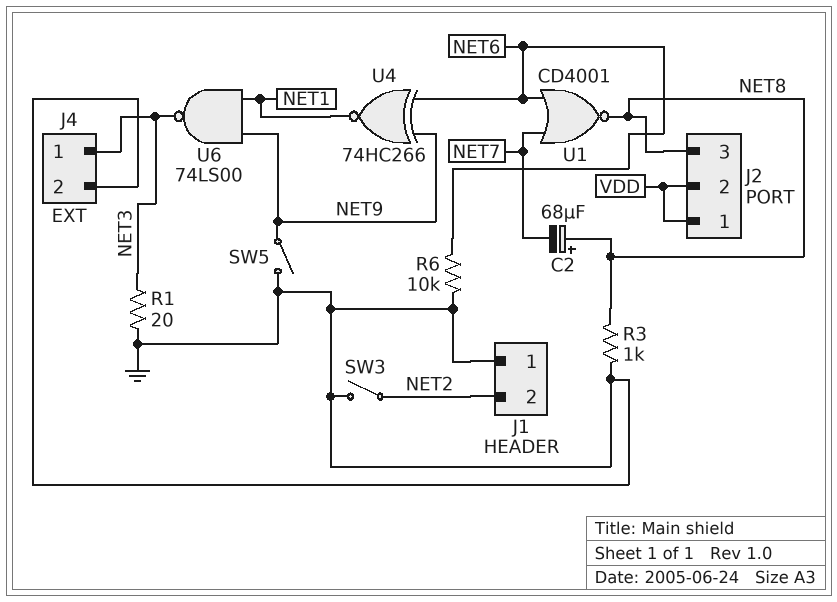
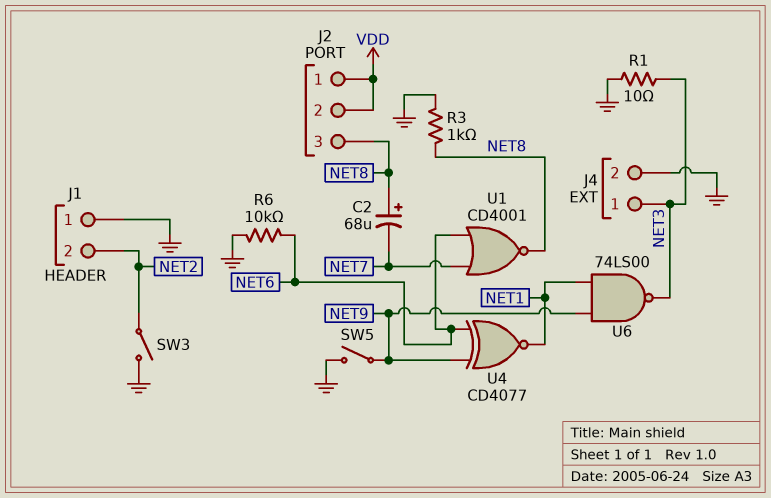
R1: 20 (GND, NET3) -> 10 (GND, NET3)
U4: XNOR 74HC266 (in NET6, in NET9, out NET1) -> XNOR CD4077 (in NET6, in NET9, out NET1)

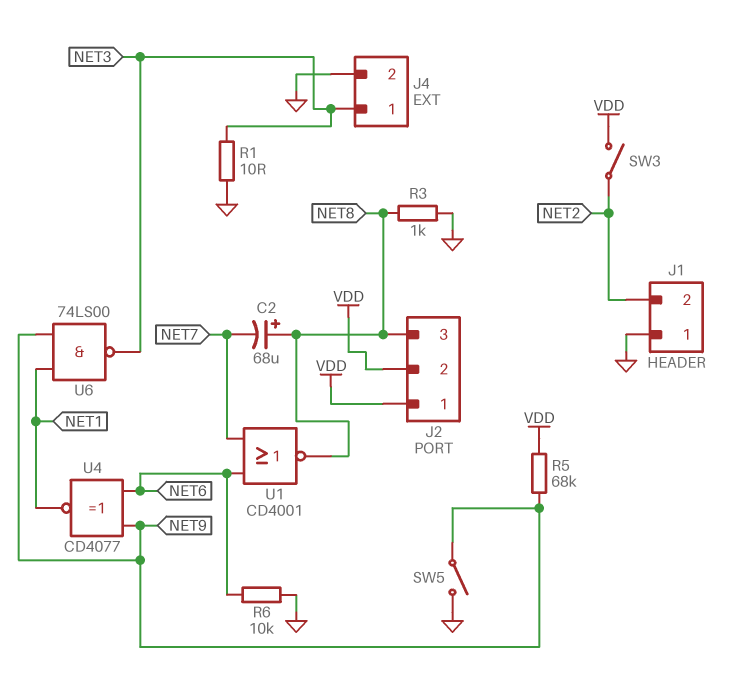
R5: none -> 68k (NET9, VDD)
SW3: switch (GND, NET2) -> switch (NET2, VDD)

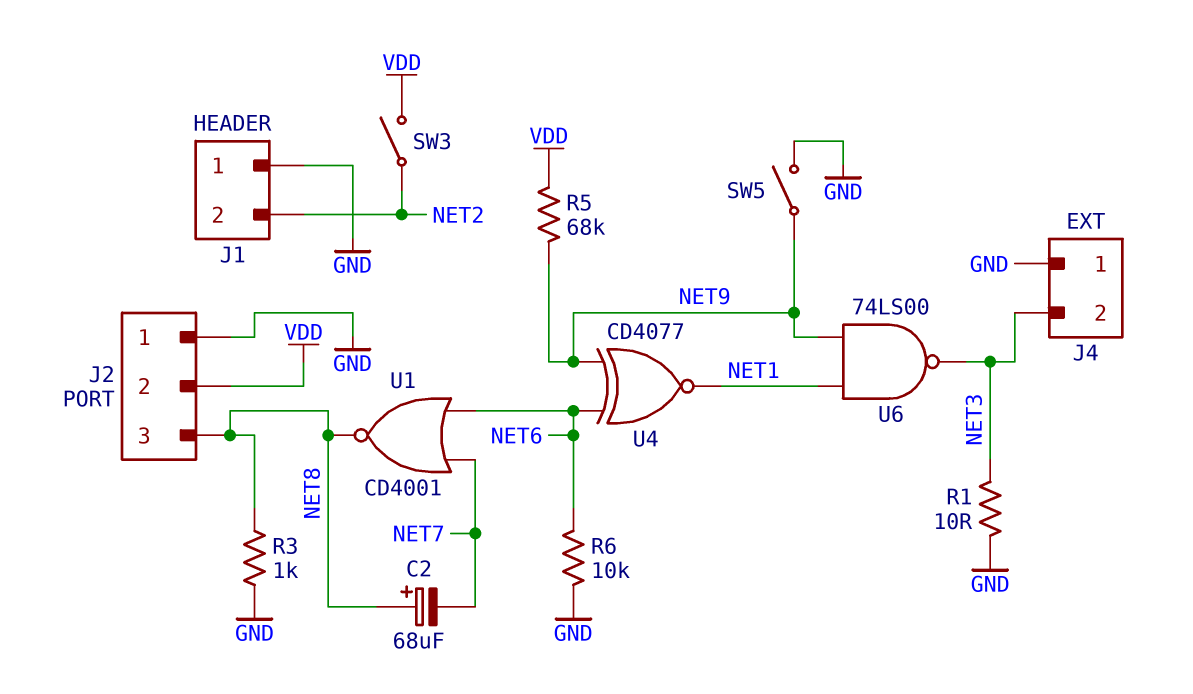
J2 pin 1: VDD -> GND
J4 pin 1: NET3 -> GND
J4 pin 2: GND -> NET3

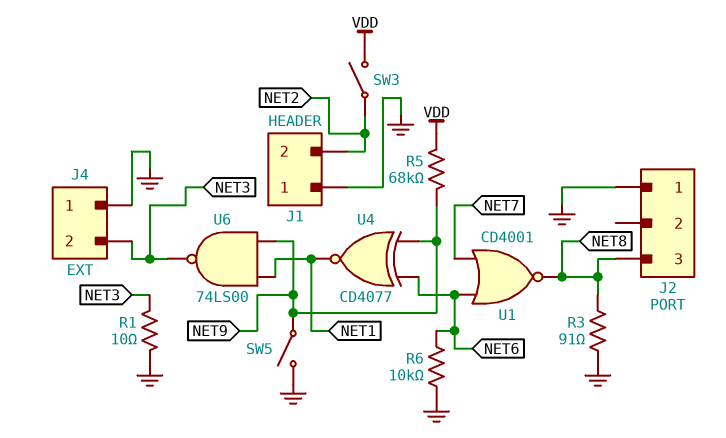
C2: 68uF (plus NET8, minus NET7) -> none
J2 pin 2: VDD -> none
R3: 1k (GND, NET8) -> 91 (GND, NET8)

